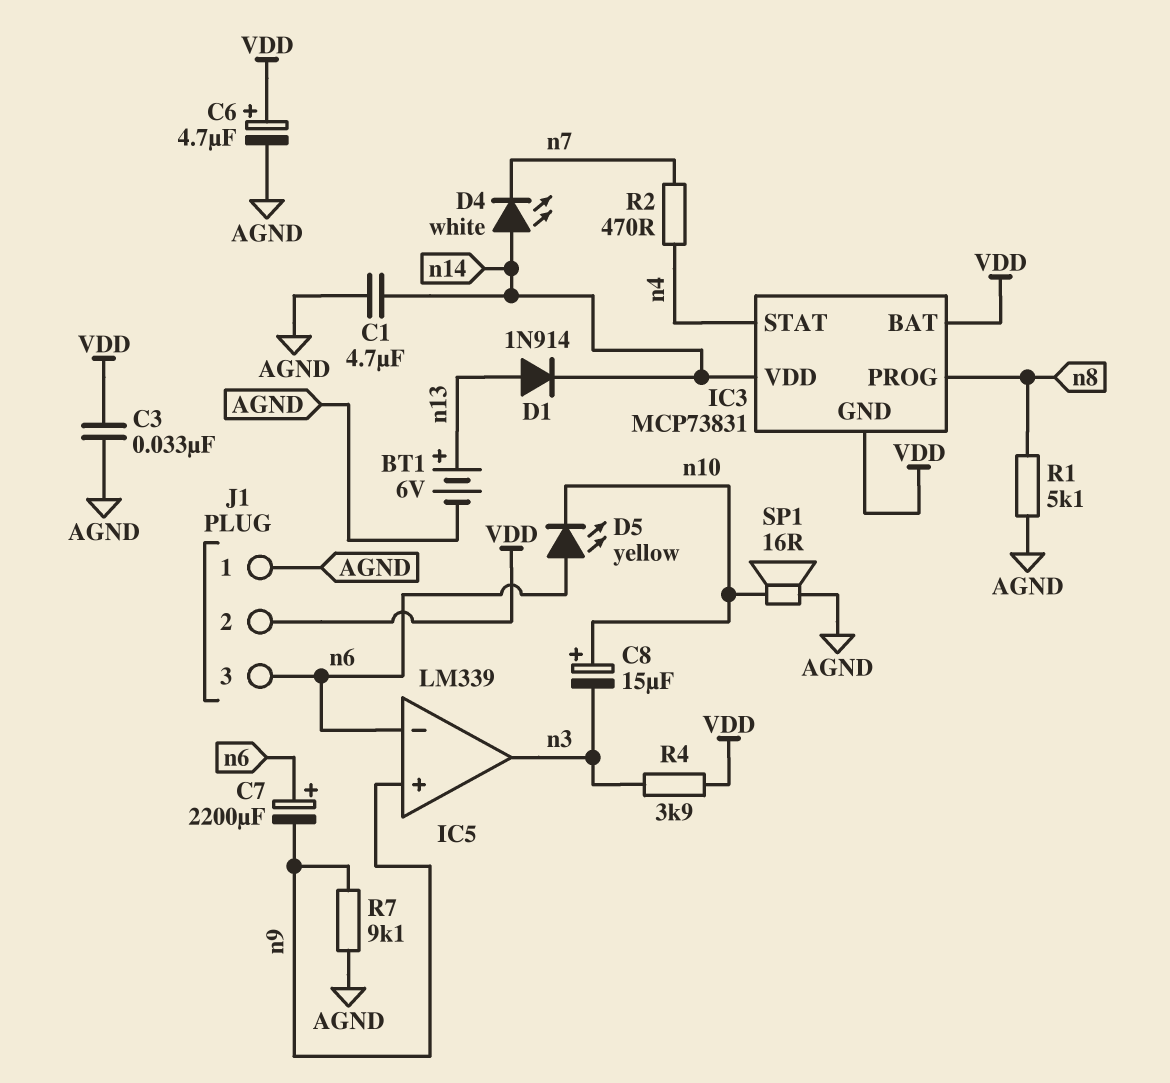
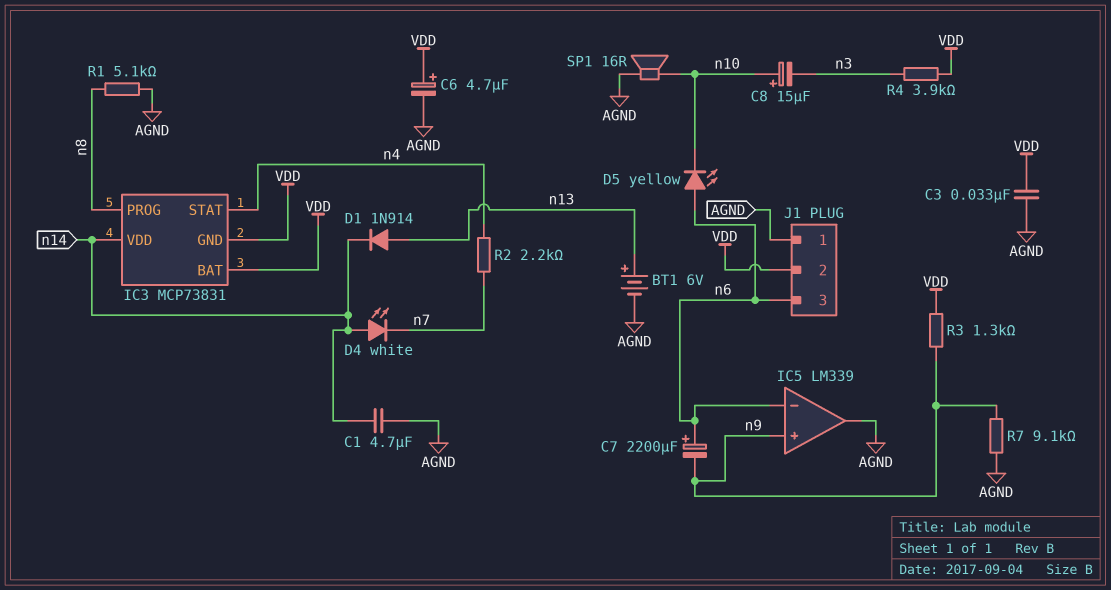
IC5 pin out: n3 -> AGND
R2: 470 (n4, n7) -> 2.2k (n4, n7)
R3: none -> 1.3k (VDD, n9)

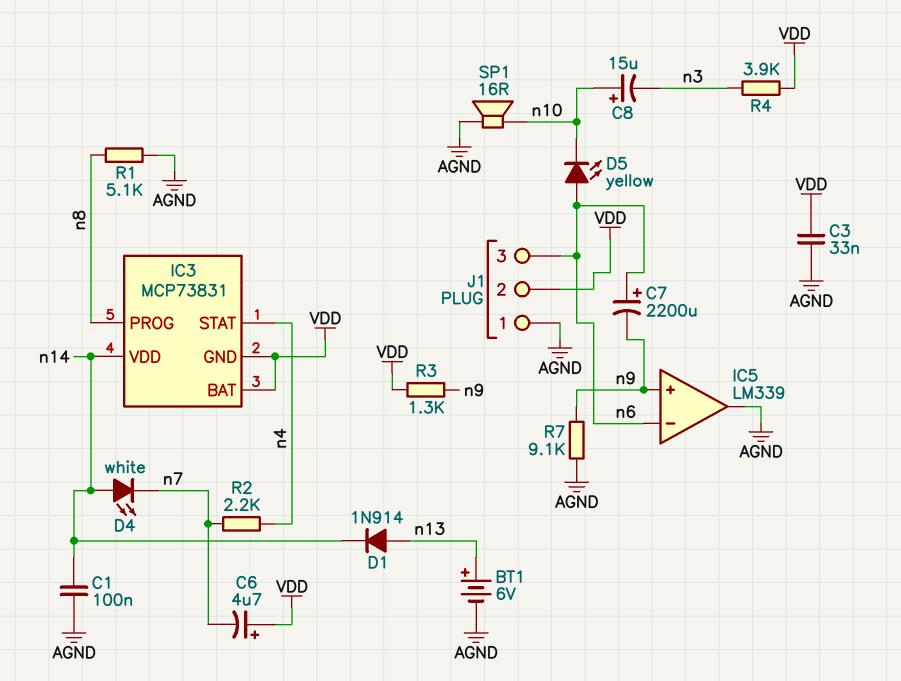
C1: 4.7uF (AGND, n14) -> 100nF (AGND, n14)
C6: 4.7uF (plus VDD, minus AGND) -> 4.7uF (plus VDD, minus n7)

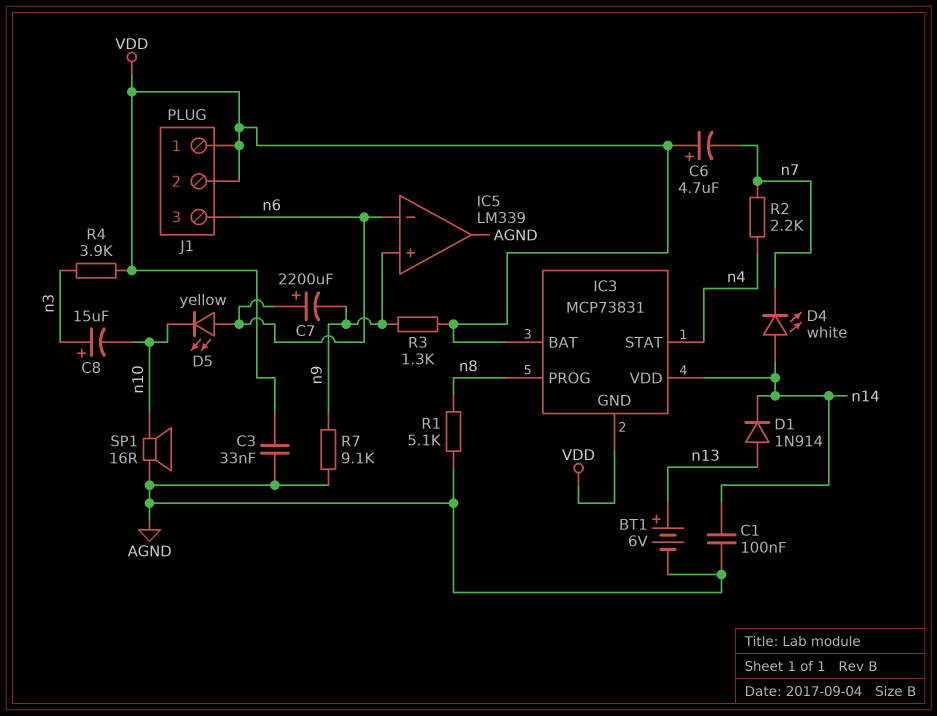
C8: 15uF (plus n10, minus n3) -> 15uF (plus n3, minus n10)
J1 pin 1: AGND -> VDD

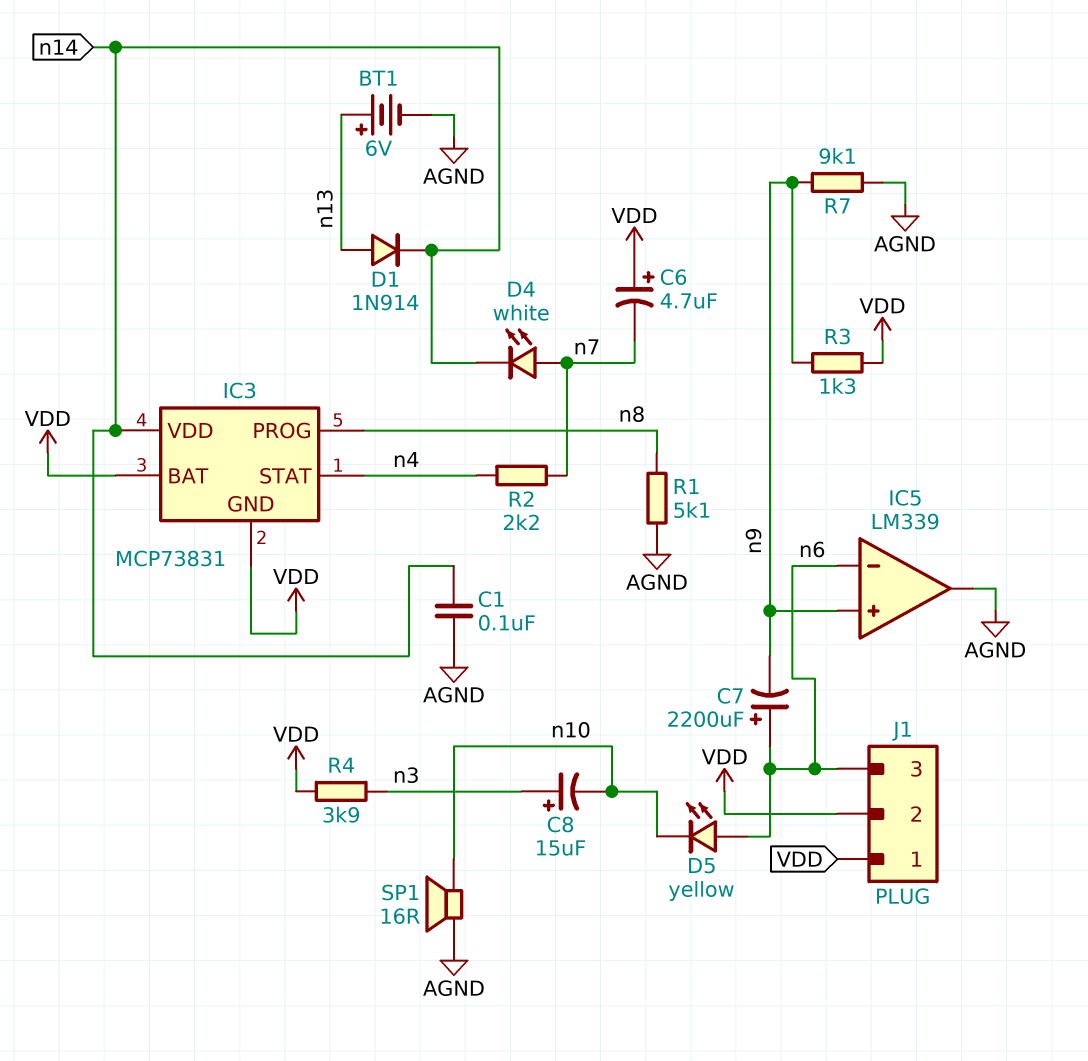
C3: 33nF (AGND, VDD) -> none
D4: LED white (A n14, K n7) -> LED white (A n7, K n14)

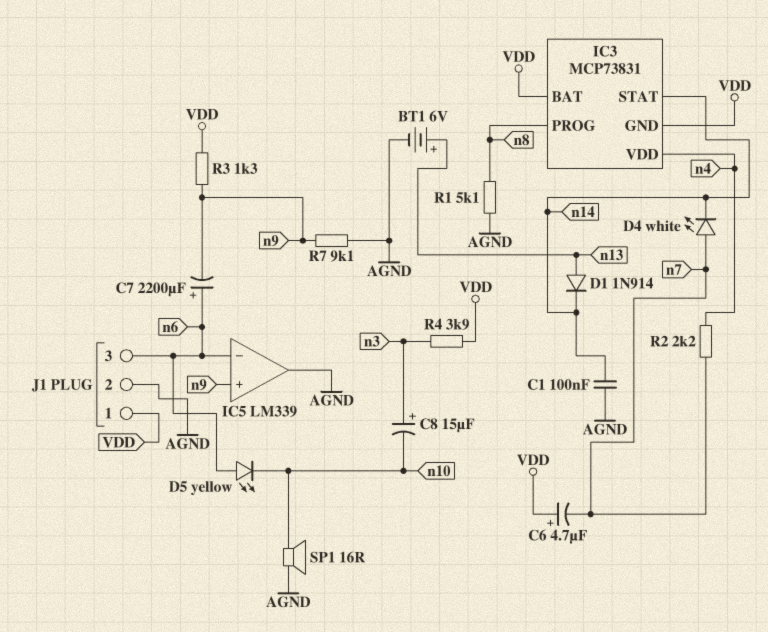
IC3 pin STAT: n4 -> n14
IC3 pin VDD: n14 -> n4
J1 pin 2: VDD -> AGND

